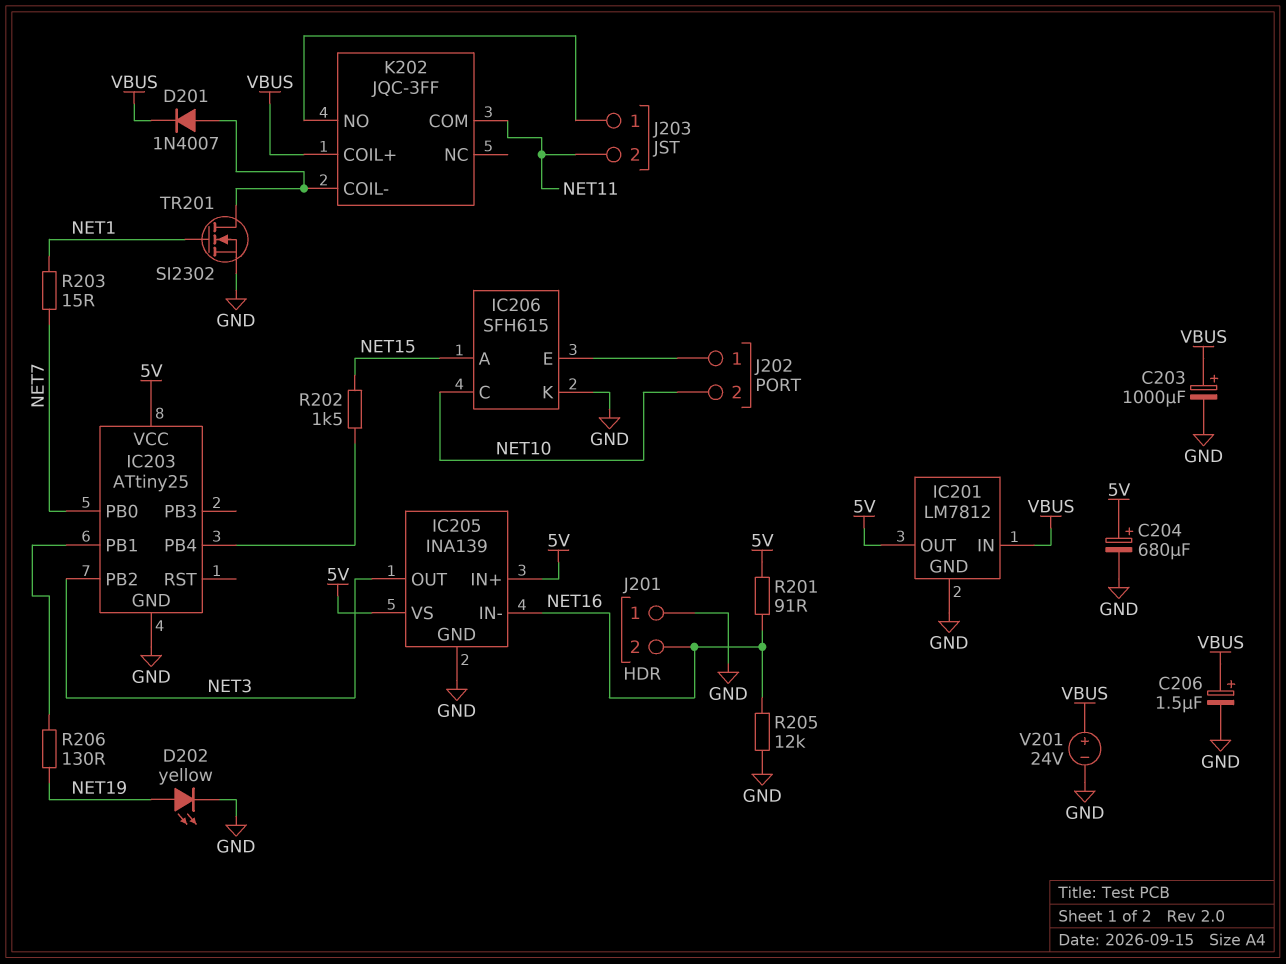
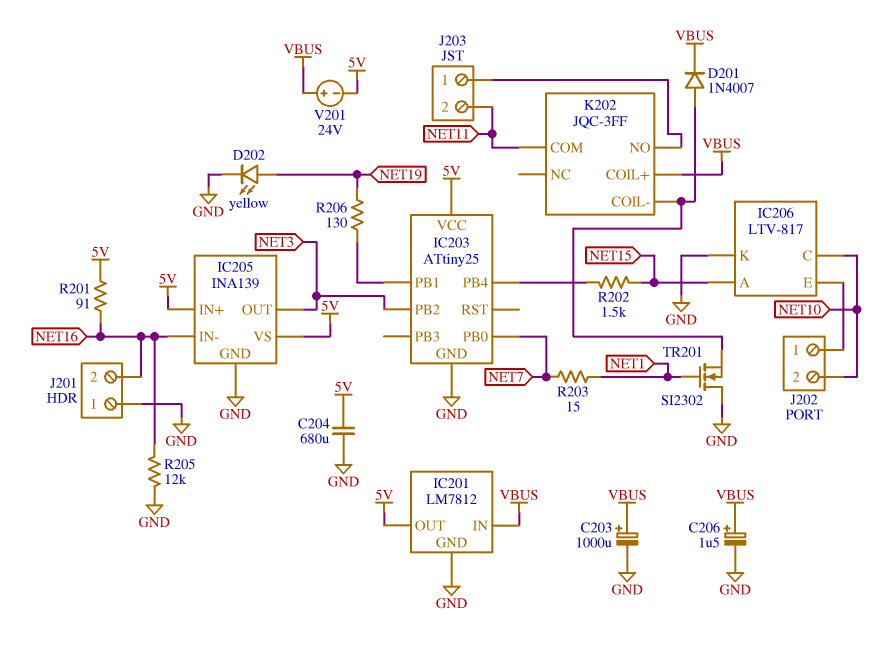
C204: 680uF (plus 5V, minus GND) -> 680uF (5V, GND)
IC206: SFH615 -> LTV-817
TR201: NMOS SI2302 (G NET1, D K202/COIL-, S GND) -> NMOS SI2302 (G NET1, D GND, S K202/COIL-)
V201: 24V (plus VBUS, minus GND) -> 24V (plus VBUS, minus 5V)

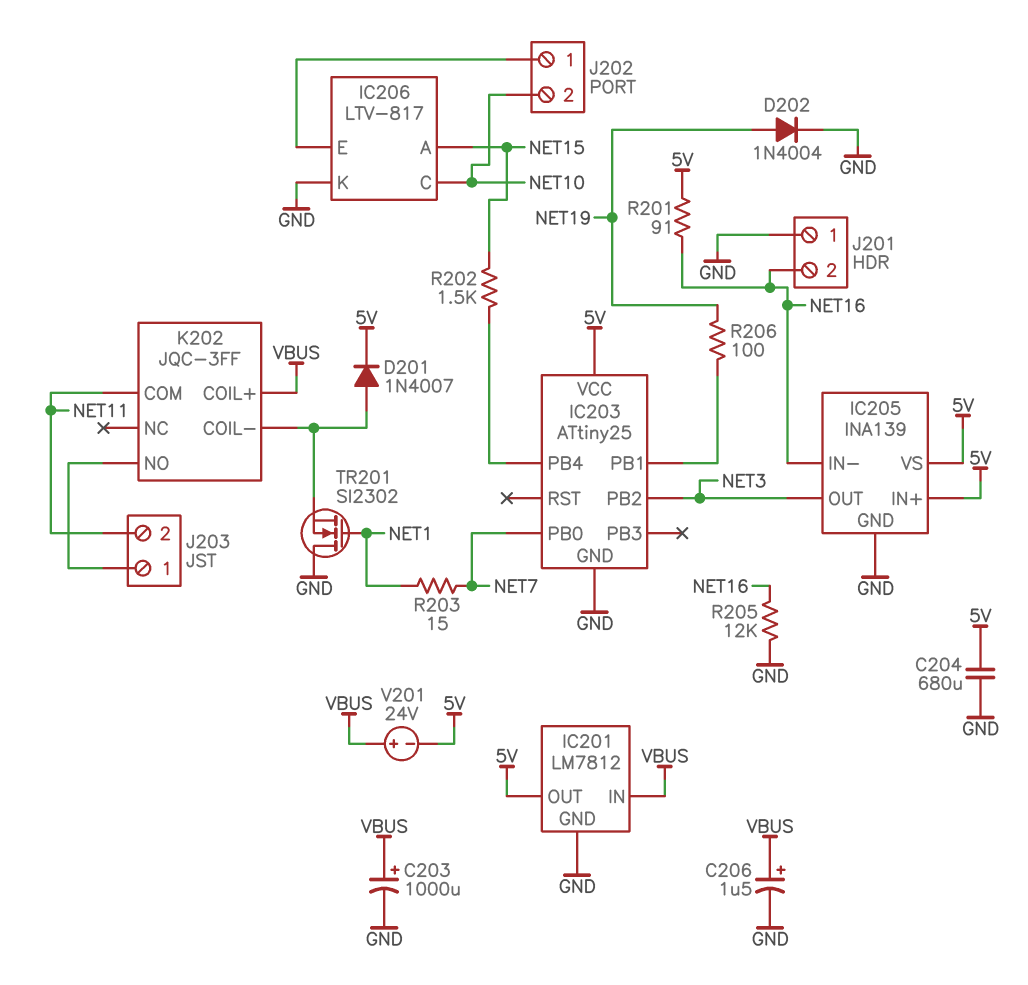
D201: diode 1N4007 (A K202/COIL-, K VBUS) -> diode 1N4007 (A K202/COIL-, K 5V)
D202: LED yellow (A NET19, K GND) -> diode 1N4004 (A NET19, K GND)
R206: 130 (IC203/PB1, NET19) -> 100 (IC203/PB1, NET19)

